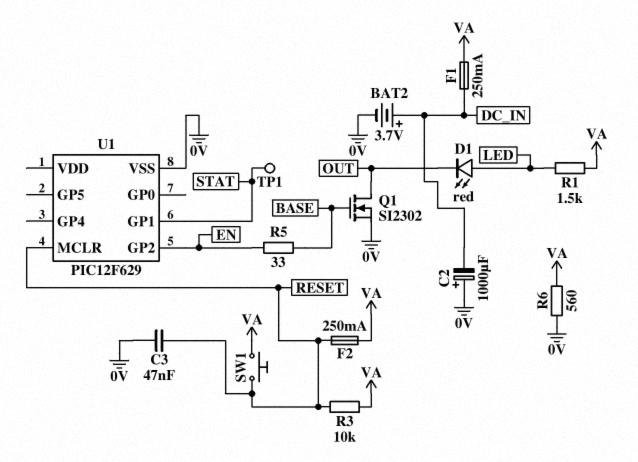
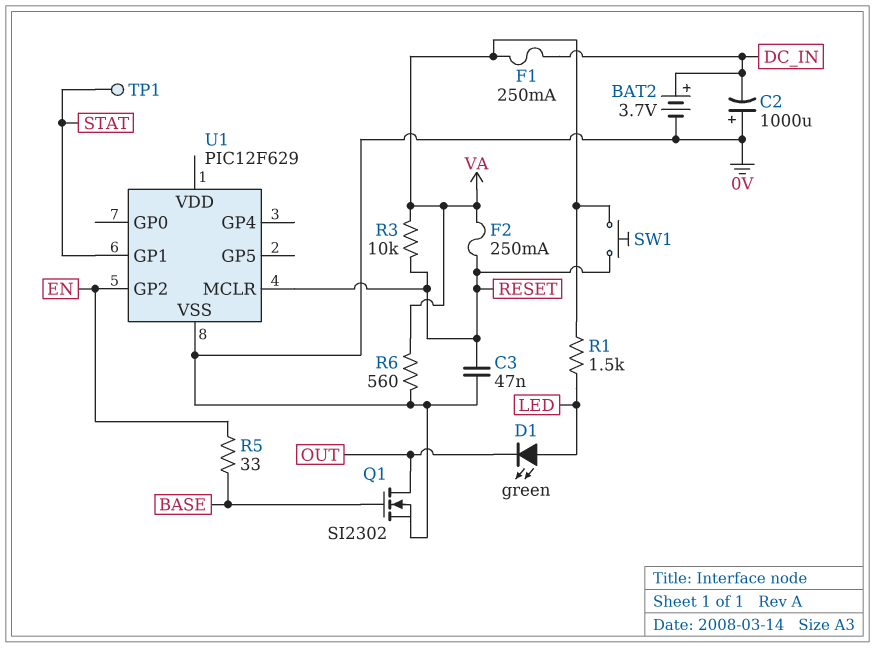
D1: LED red (A LED, K OUT) -> LED green (A LED, K OUT)

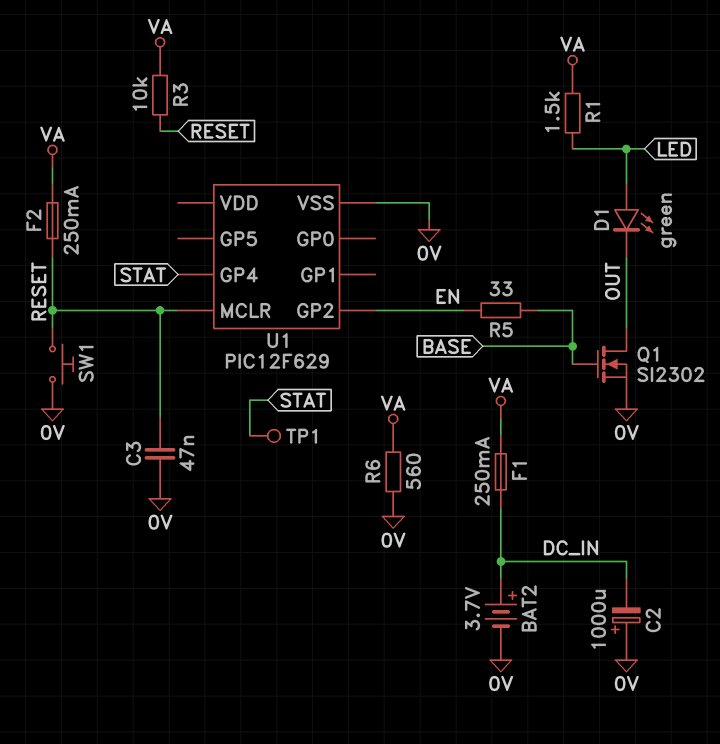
SW1: button (RESET, VA) -> button (0V, RESET)
U1 pin GP1: STAT -> none
U1 pin GP4: none -> STAT

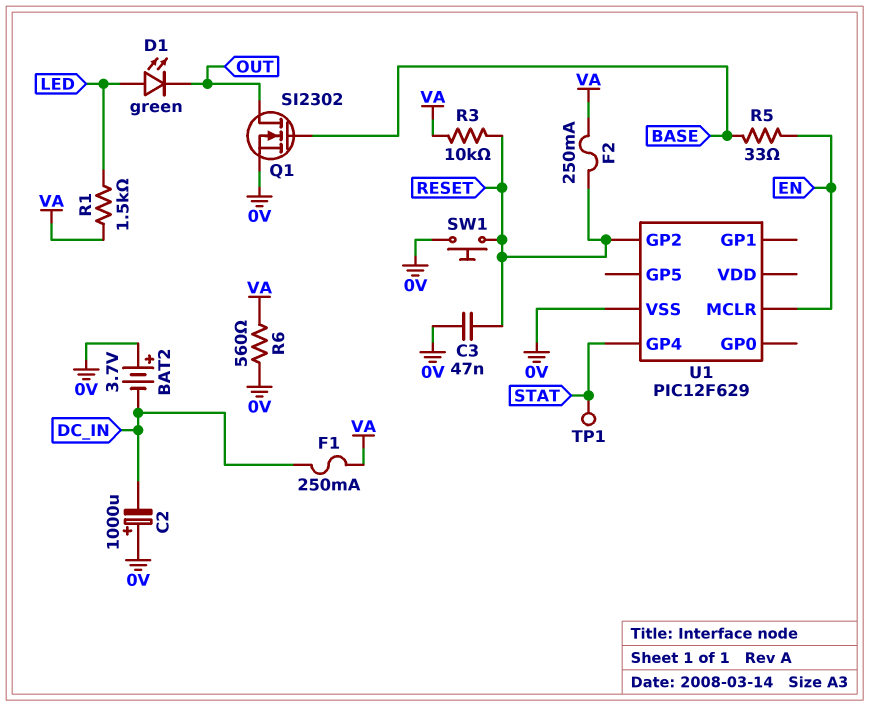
BAT2: 3.7V (plus DC_IN, minus 0V) -> 3.7V (plus 0V, minus DC_IN)
U1 pin GP2: EN -> RESET
U1 pin MCLR: RESET -> EN

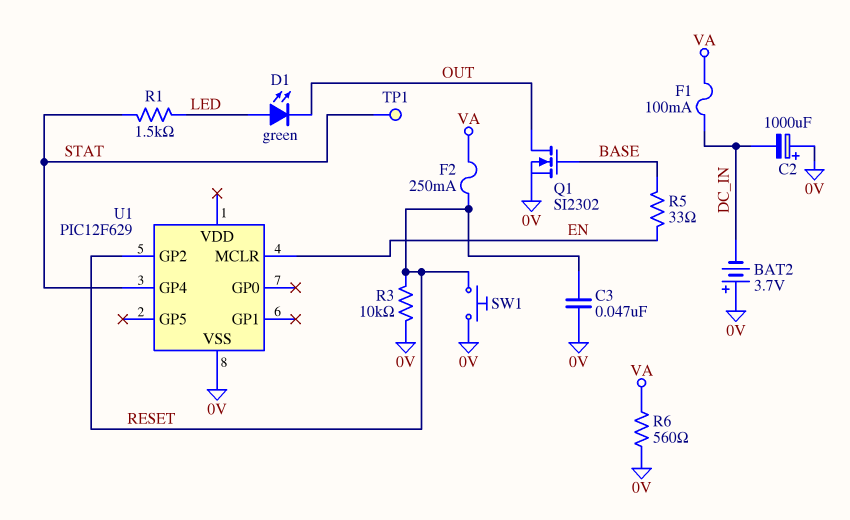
F1: 250mA (DC_IN, VA) -> 100mA (DC_IN, VA)
R1: 1.5k (LED, VA) -> 1.5k (LED, STAT)
R3: 10k (RESET, VA) -> 10k (0V, RESET)

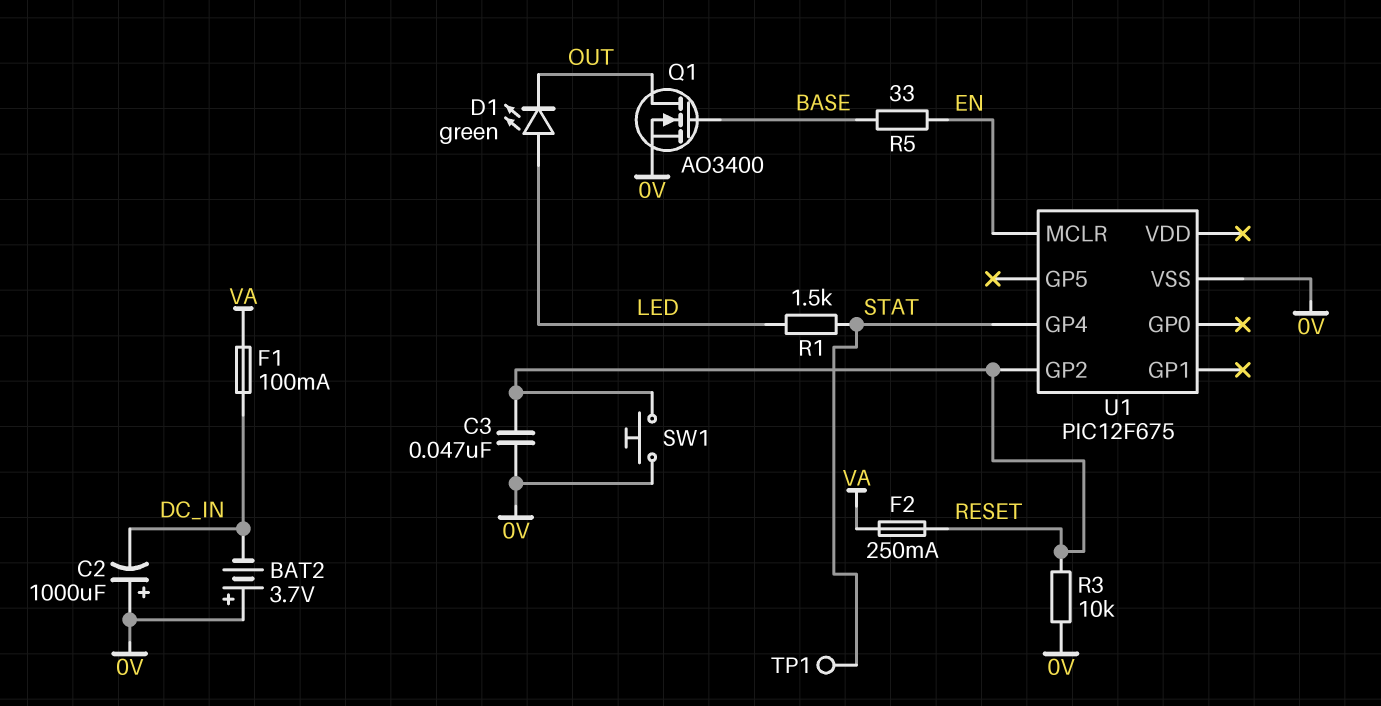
Q1: NMOS SI2302 (G BASE, D OUT, S 0V) -> NMOS AO3400 (G BASE, D OUT, S 0V)
R6: 560 (0V, VA) -> none
U1: PIC12F629 -> PIC12F675

